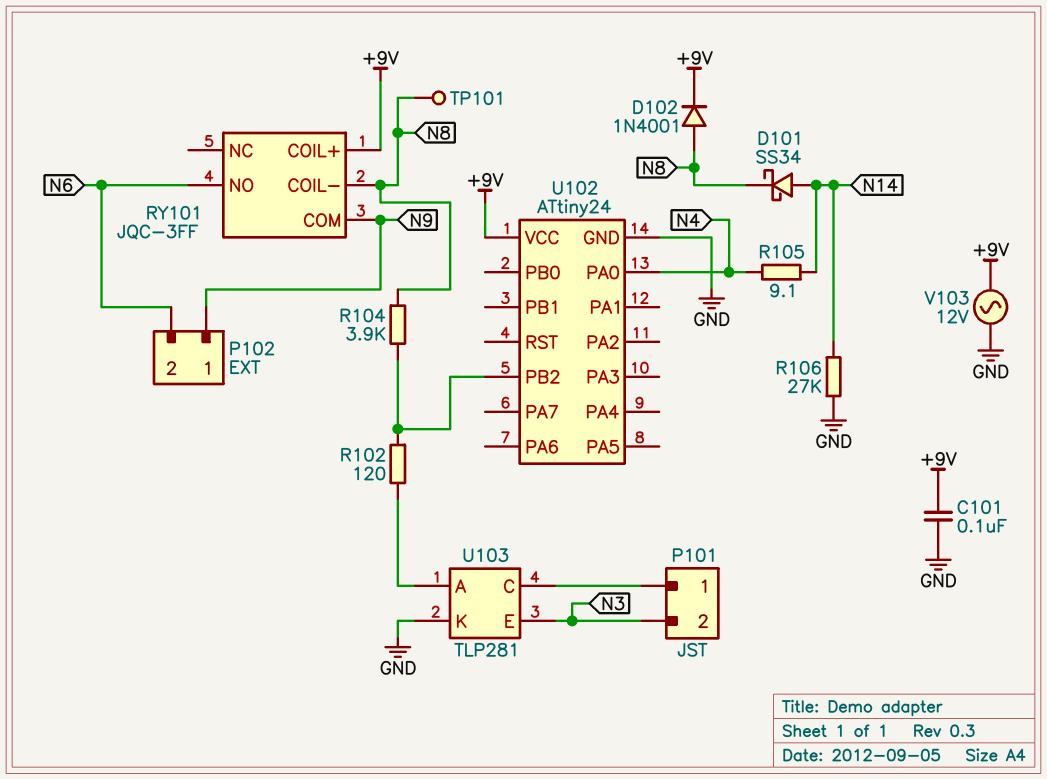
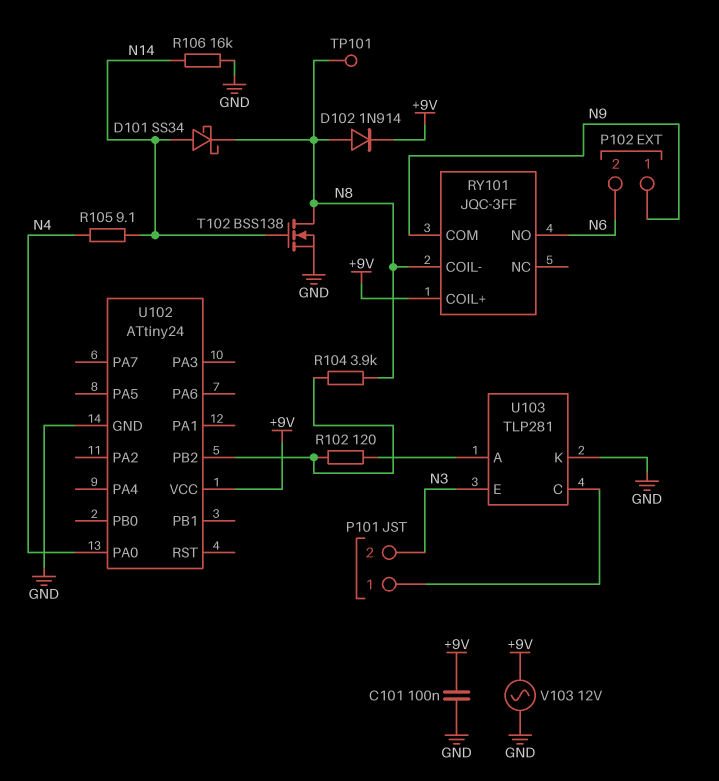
D102: diode 1N4001 (A N8, K +9V) -> diode 1N914 (A N8, K +9V)
R106: 27k (GND, N14) -> 16k (GND, N14)
T102: none -> NMOS BSS138 (G N14, D N8, S GND)

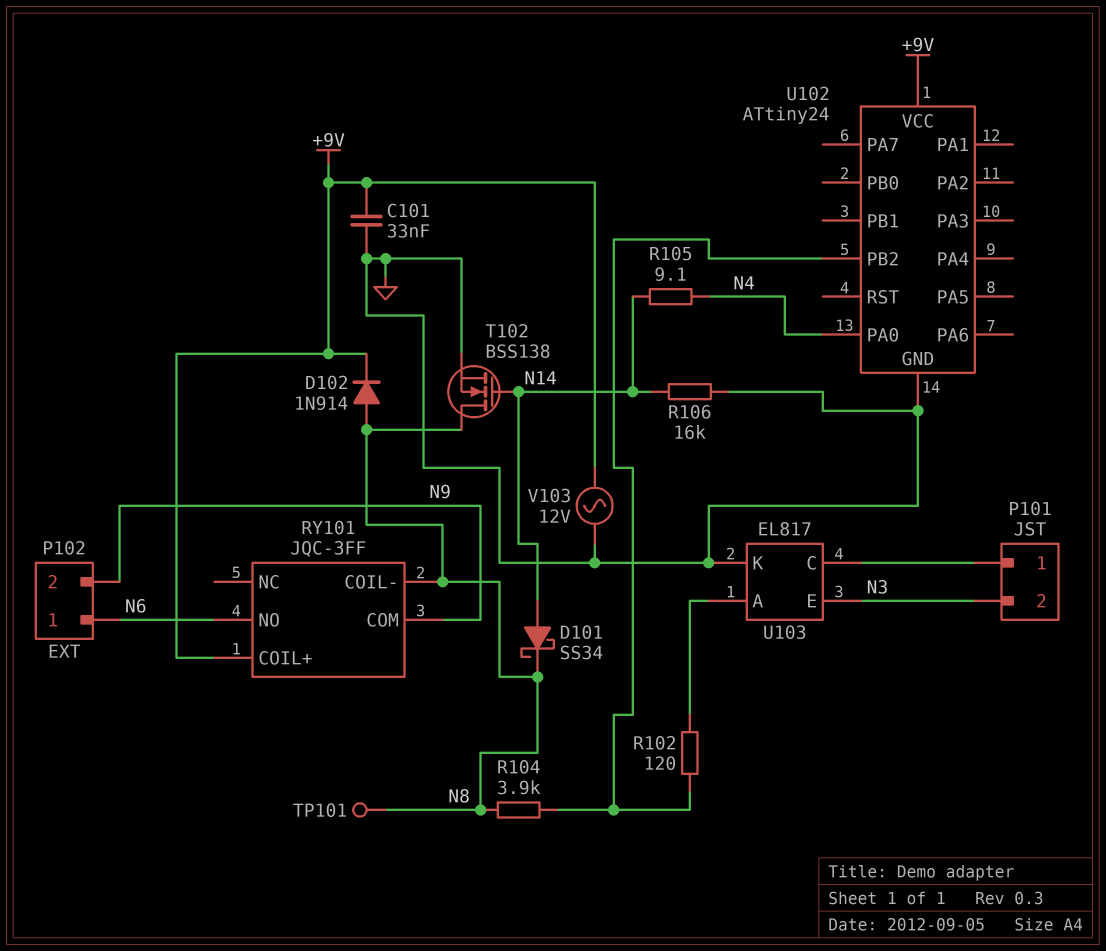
C101: 100nF (+9V, GND) -> 33nF (+9V, GND)
P102 pin 1: N9 -> N6
P102 pin 2: N6 -> N9
U103: TLP281 -> EL817

